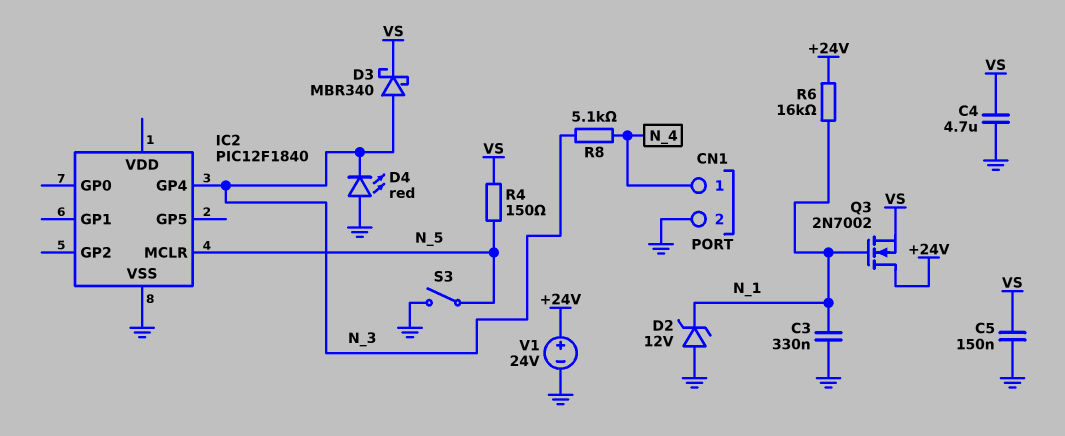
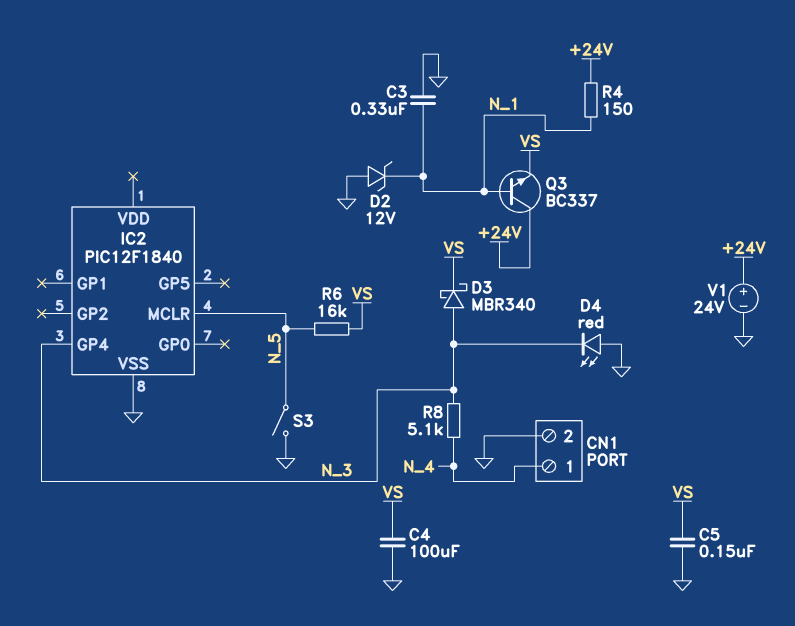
C4: 4.7uF (GND, VS) -> 100uF (GND, VS)
Q3: NMOS 2N7002 (G N_1, D +24V, S VS) -> NPN BC337 (B N_1, C +24V, E VS)
R4: 150 (N_5, VS) -> 150 (+24V, N_1)
R6: 16k (+24V, N_1) -> 16k (N_5, VS)

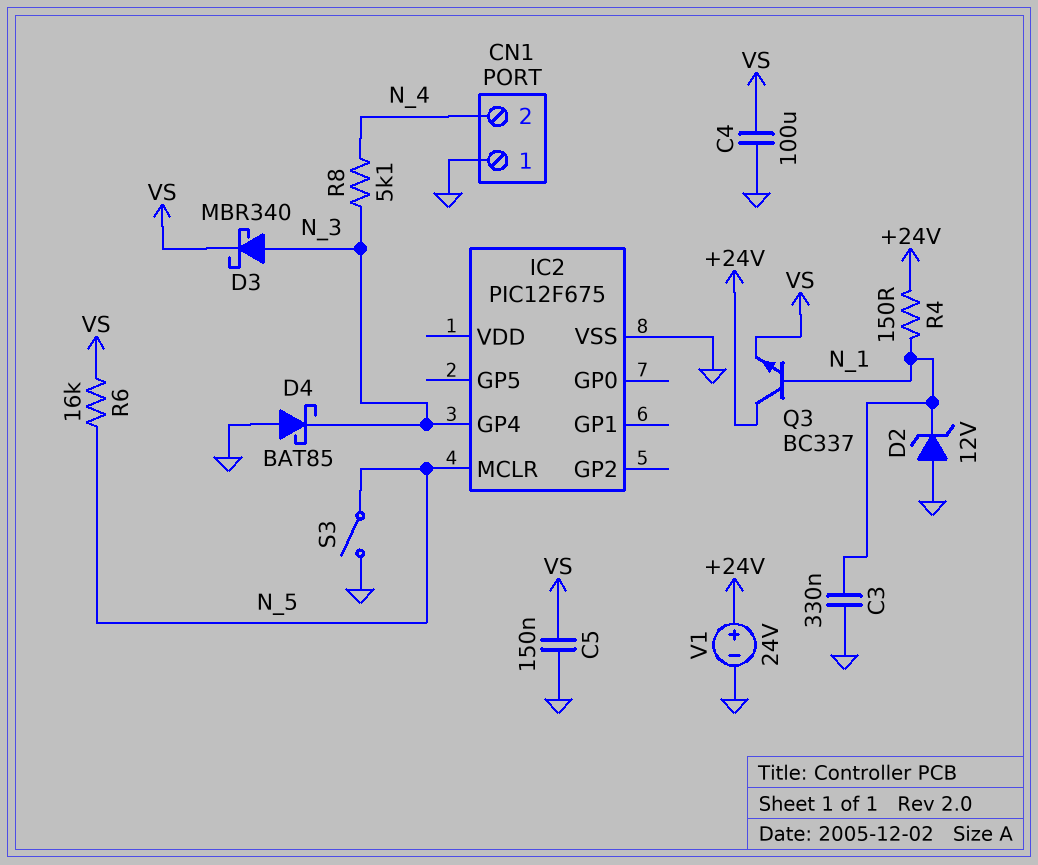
CN1 pin 1: N_4 -> GND
CN1 pin 2: GND -> N_4
D4: LED red (A GND, K N_3) -> schottky BAT85 (A GND, K N_3)
IC2: PIC12F1840 -> PIC12F675

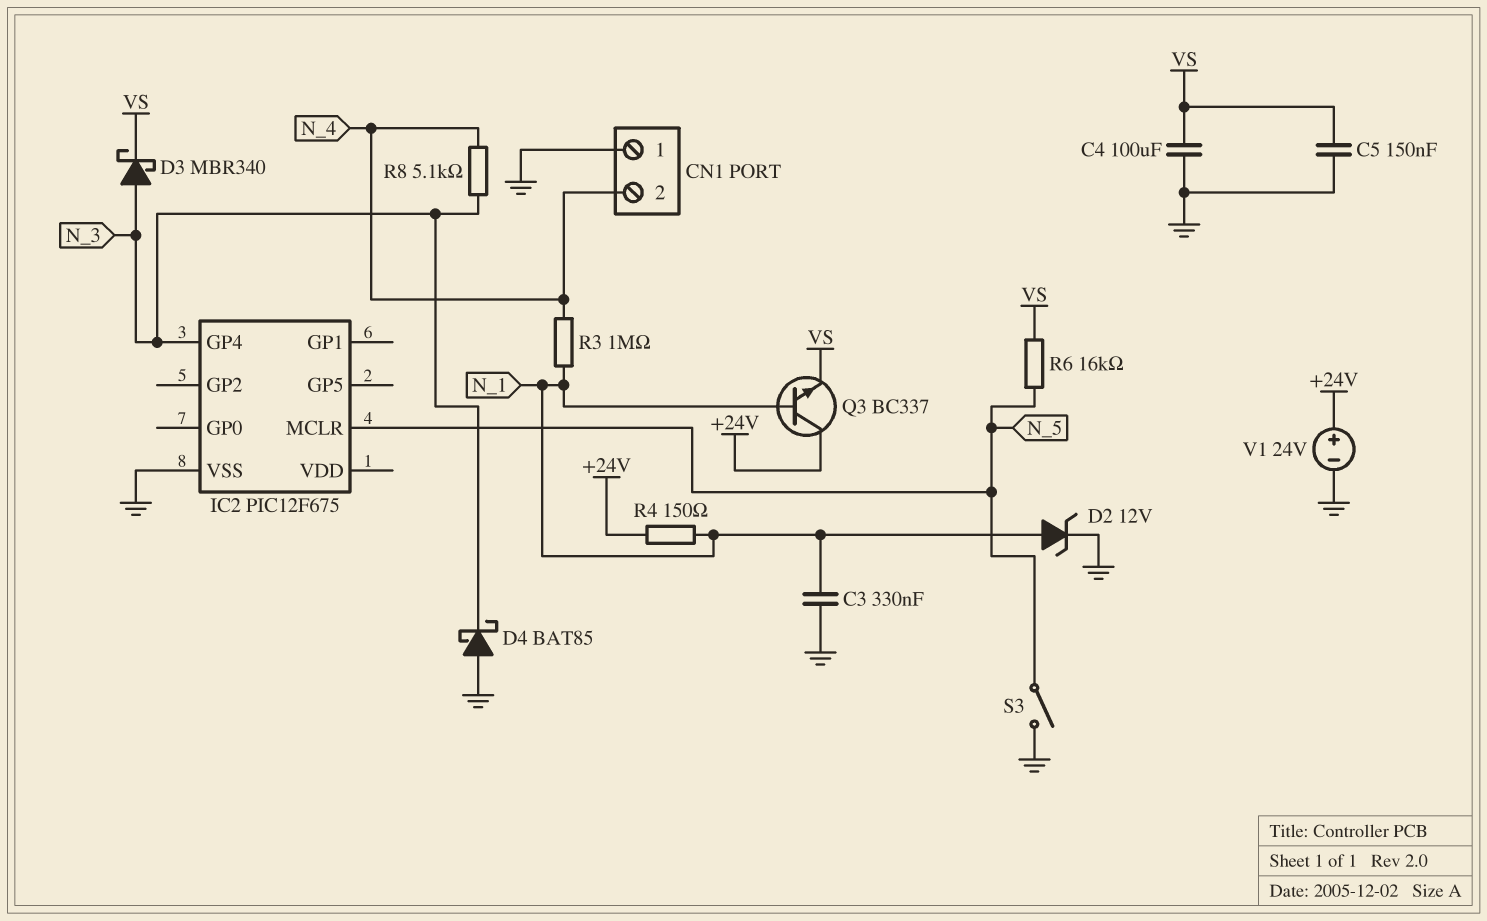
D2: zener 12V (A GND, K N_1) -> zener 12V (A N_1, K GND)
R3: none -> 1M (N_1, N_4)

